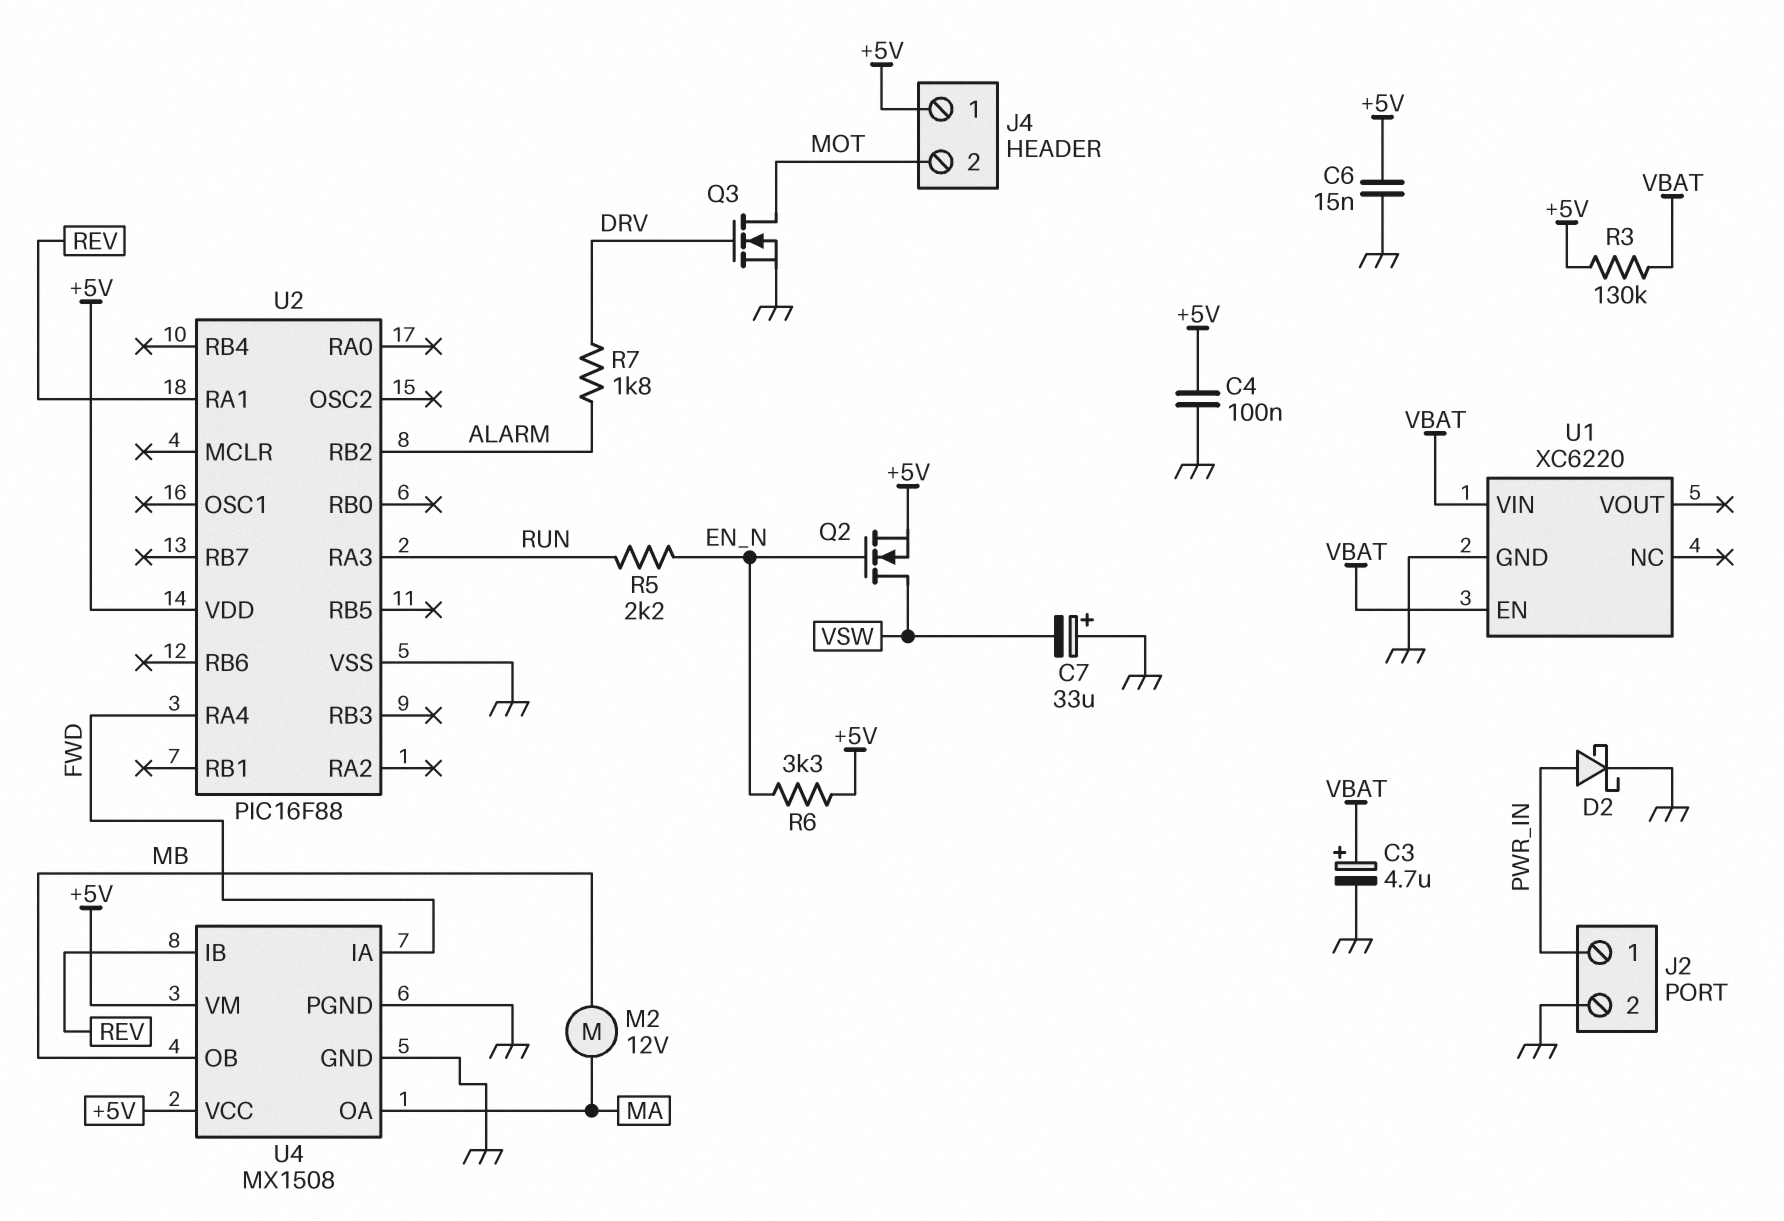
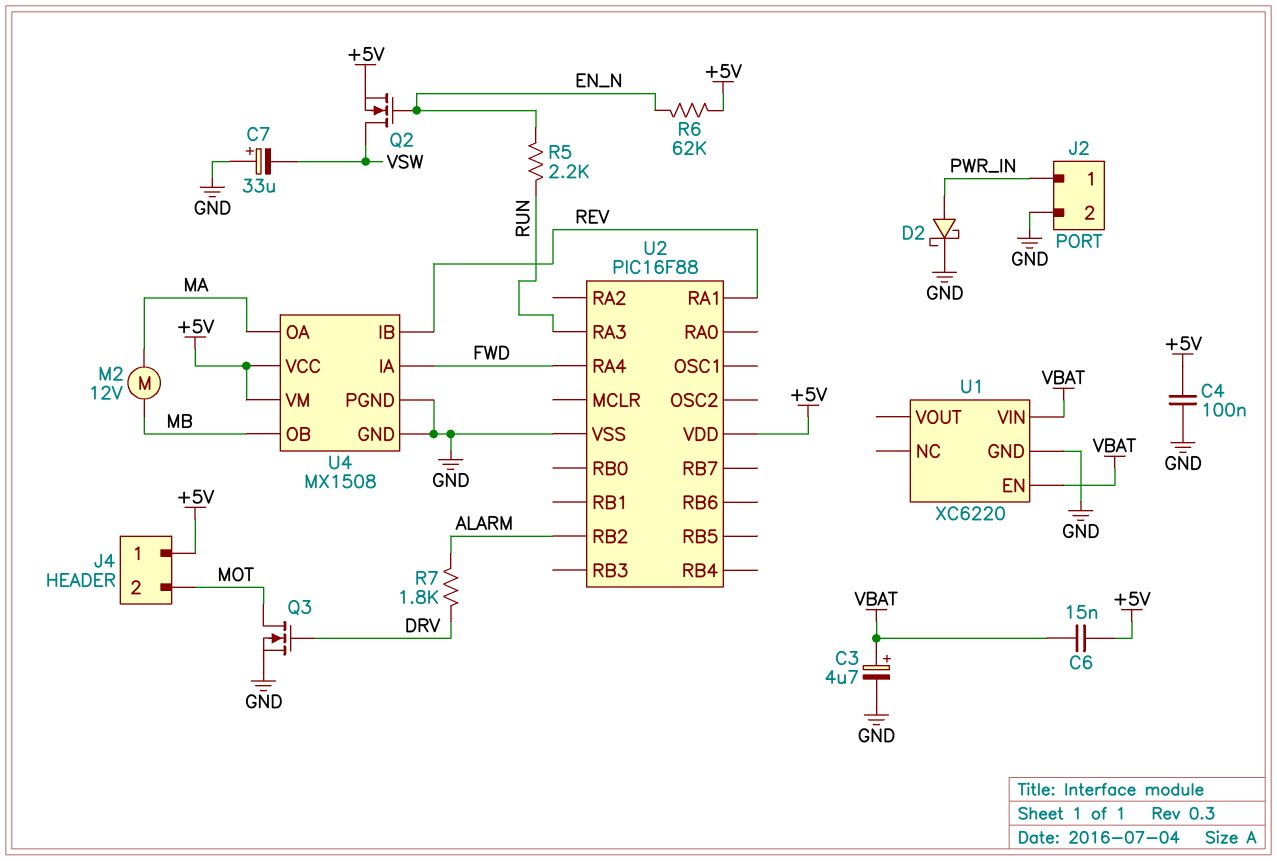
C6: 15nF (+5V, GND) -> 15nF (+5V, VBAT)
R3: 130k (+5V, VBAT) -> none
R6: 3.3k (+5V, EN_N) -> 62k (+5V, EN_N)

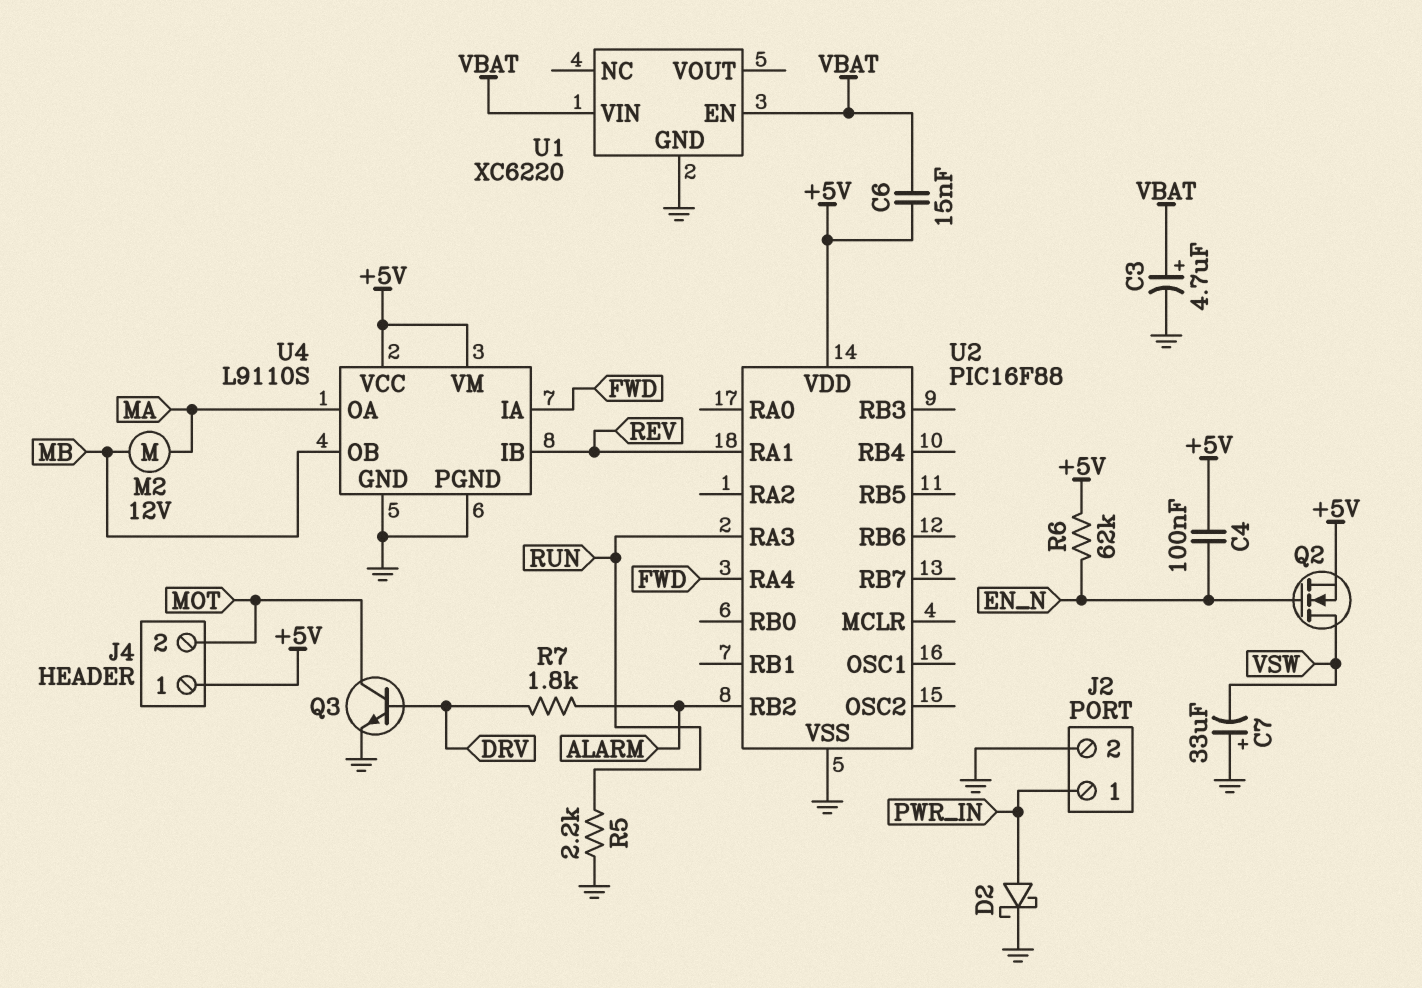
C4: 100nF (+5V, GND) -> 100nF (+5V, EN_N)
Q3: NMOS (G DRV, D MOT, S GND) -> NPN (B DRV, C MOT, E GND)
R5: 2.2k (EN_N, RUN) -> 2.2k (GND, RUN)
U4: MX1508 -> L9110S

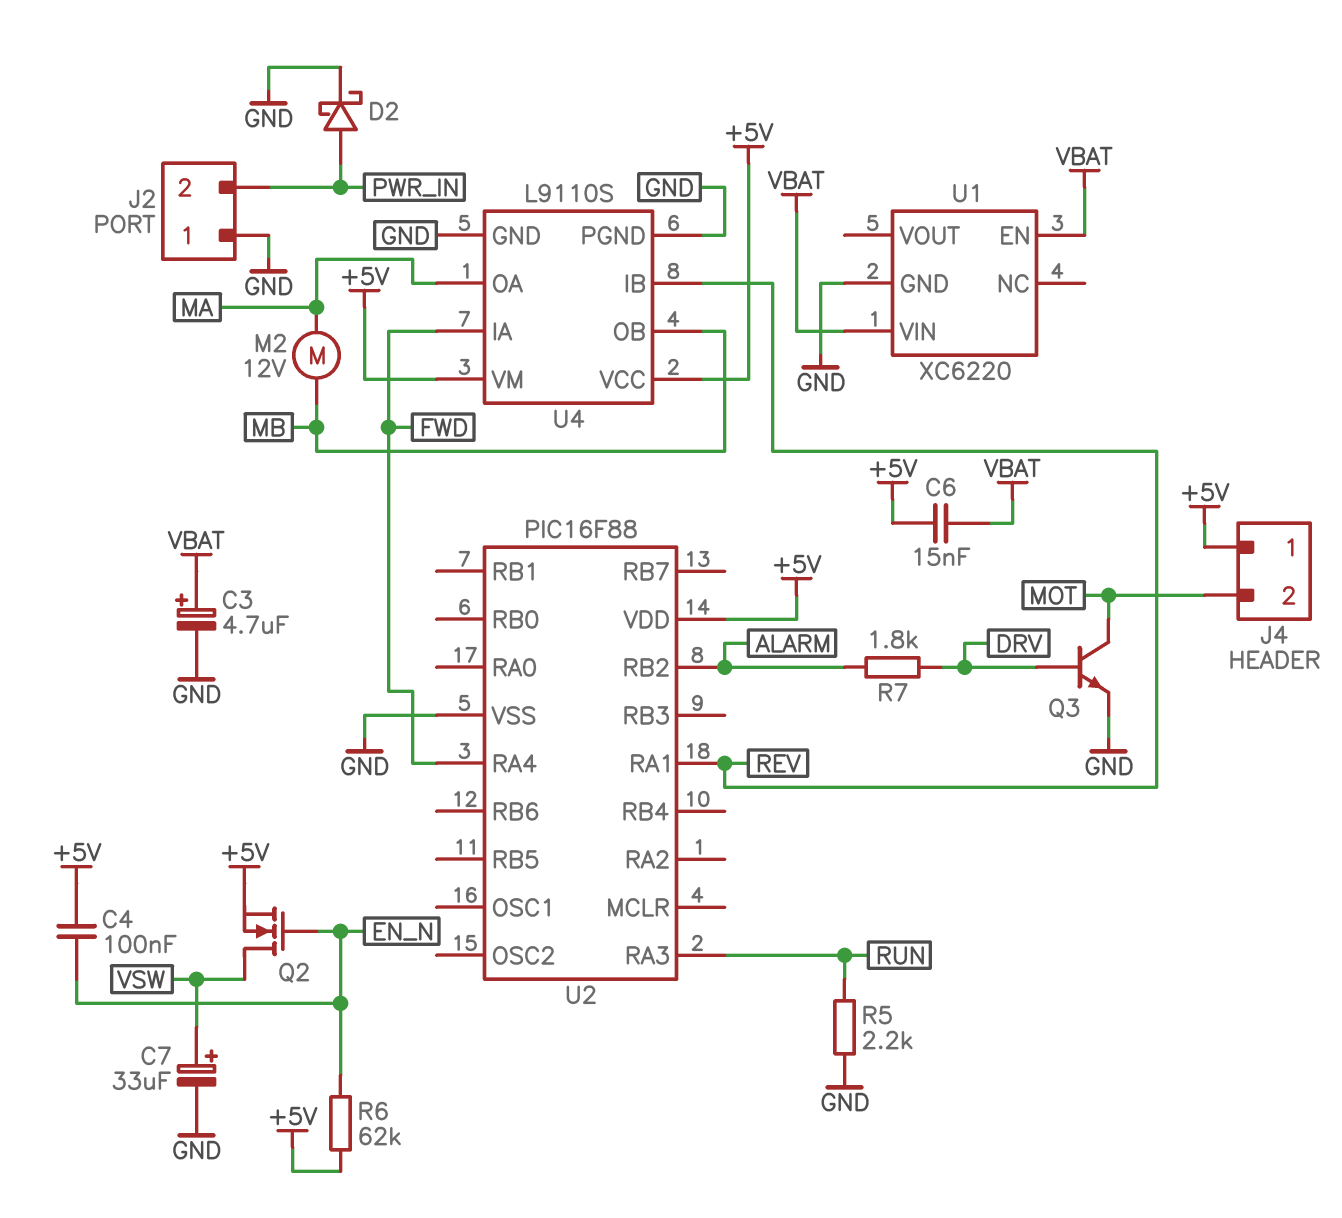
C7: 33uF (plus GND, minus VSW) -> 33uF (plus VSW, minus GND)
J2 pin 1: PWR_IN -> GND
J2 pin 2: GND -> PWR_IN

